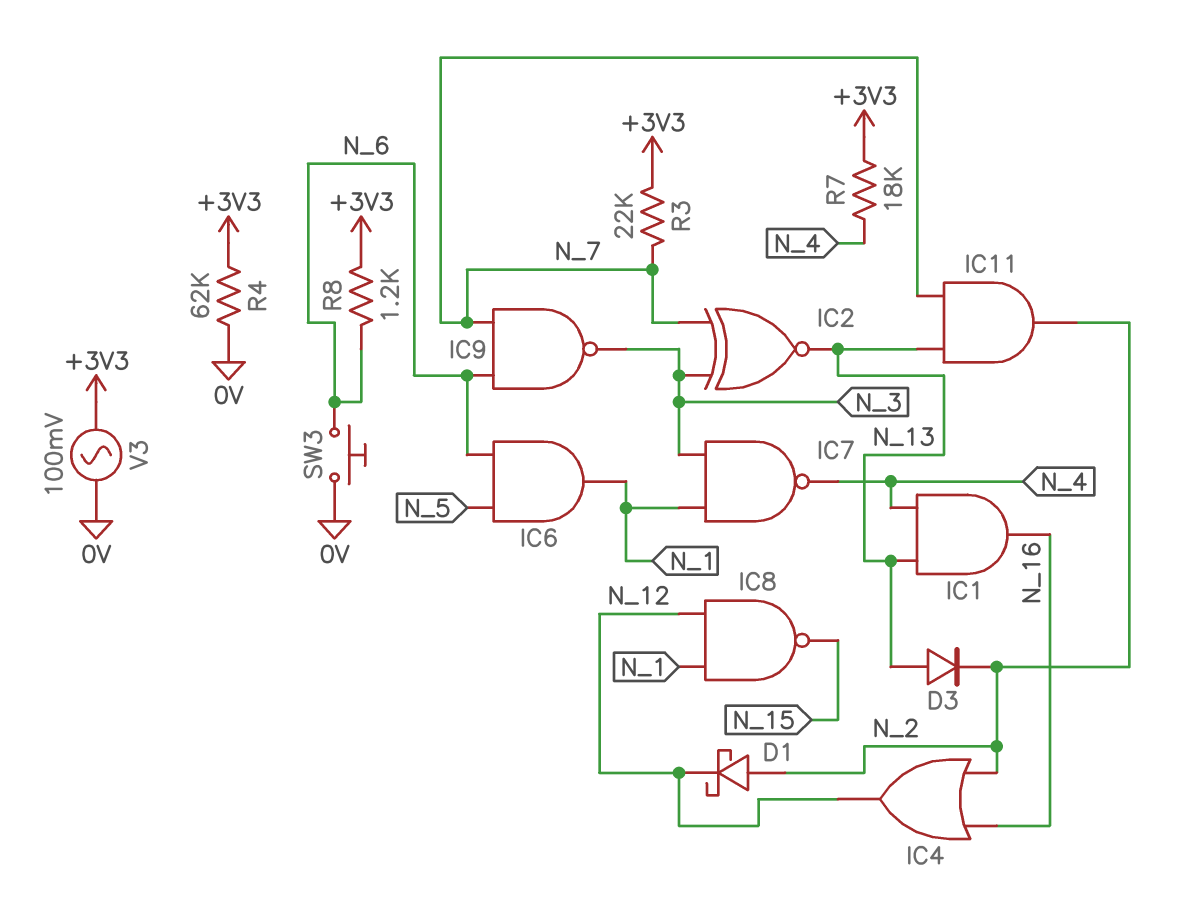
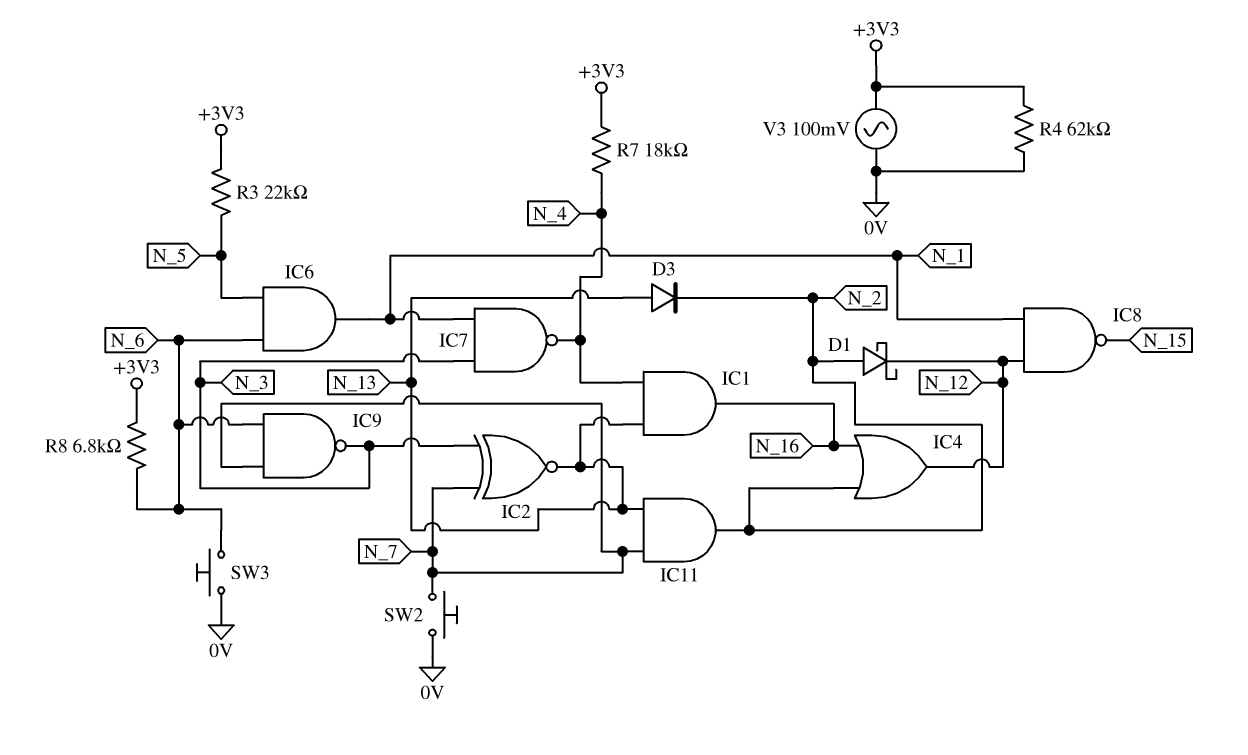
R3: 22k (+3V3, N_7) -> 22k (+3V3, N_5)
R8: 1.2k (+3V3, N_6) -> 6.8k (+3V3, N_6)
SW2: none -> button (0V, N_7)

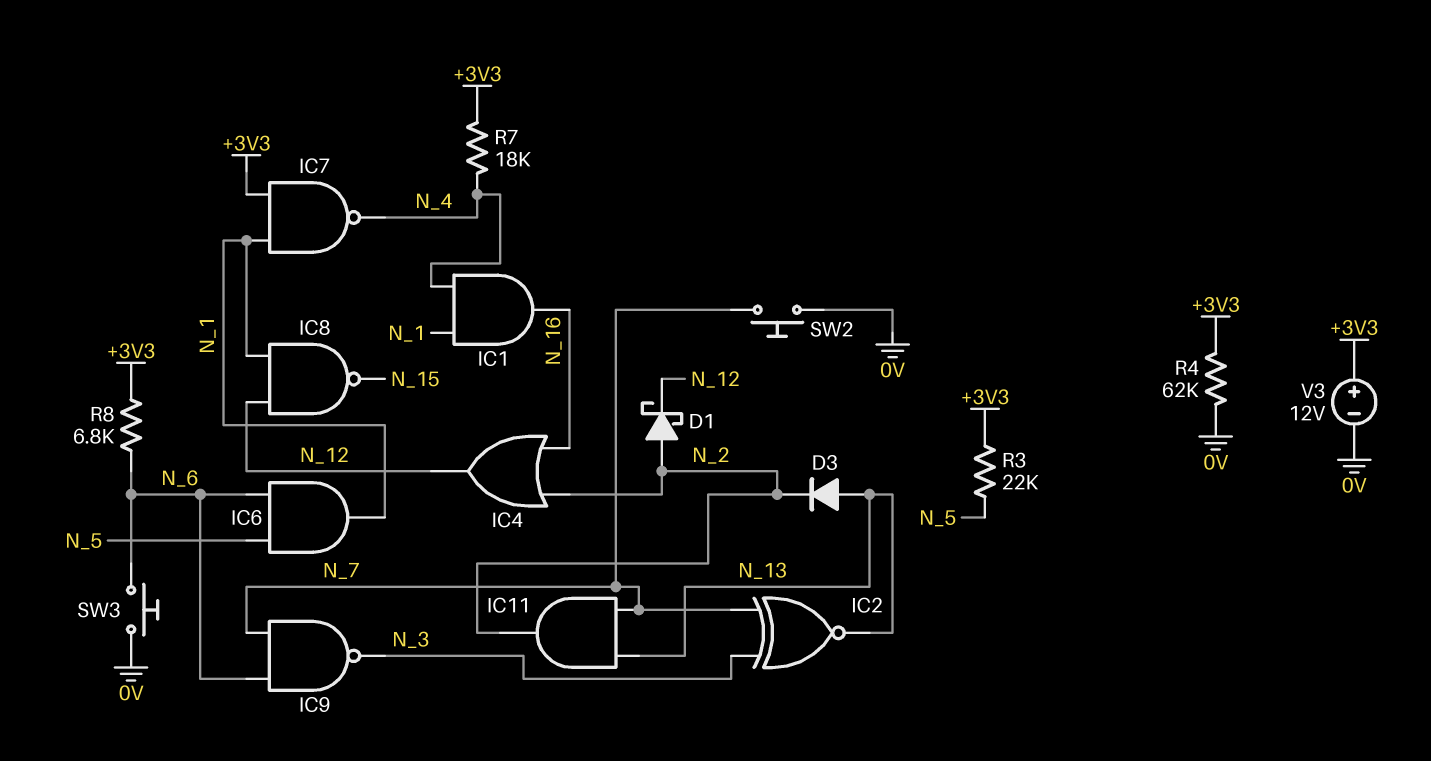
IC1: AND (in N_4, in N_13, out N_16) -> AND (in N_1, in N_4, out N_16)
IC7: NAND (in N_1, in N_3, out N_4) -> NAND (in +3V3, in N_1, out N_4)
V3: AC 100mV (+3V3, 0V) -> 12V (plus +3V3, minus 0V)

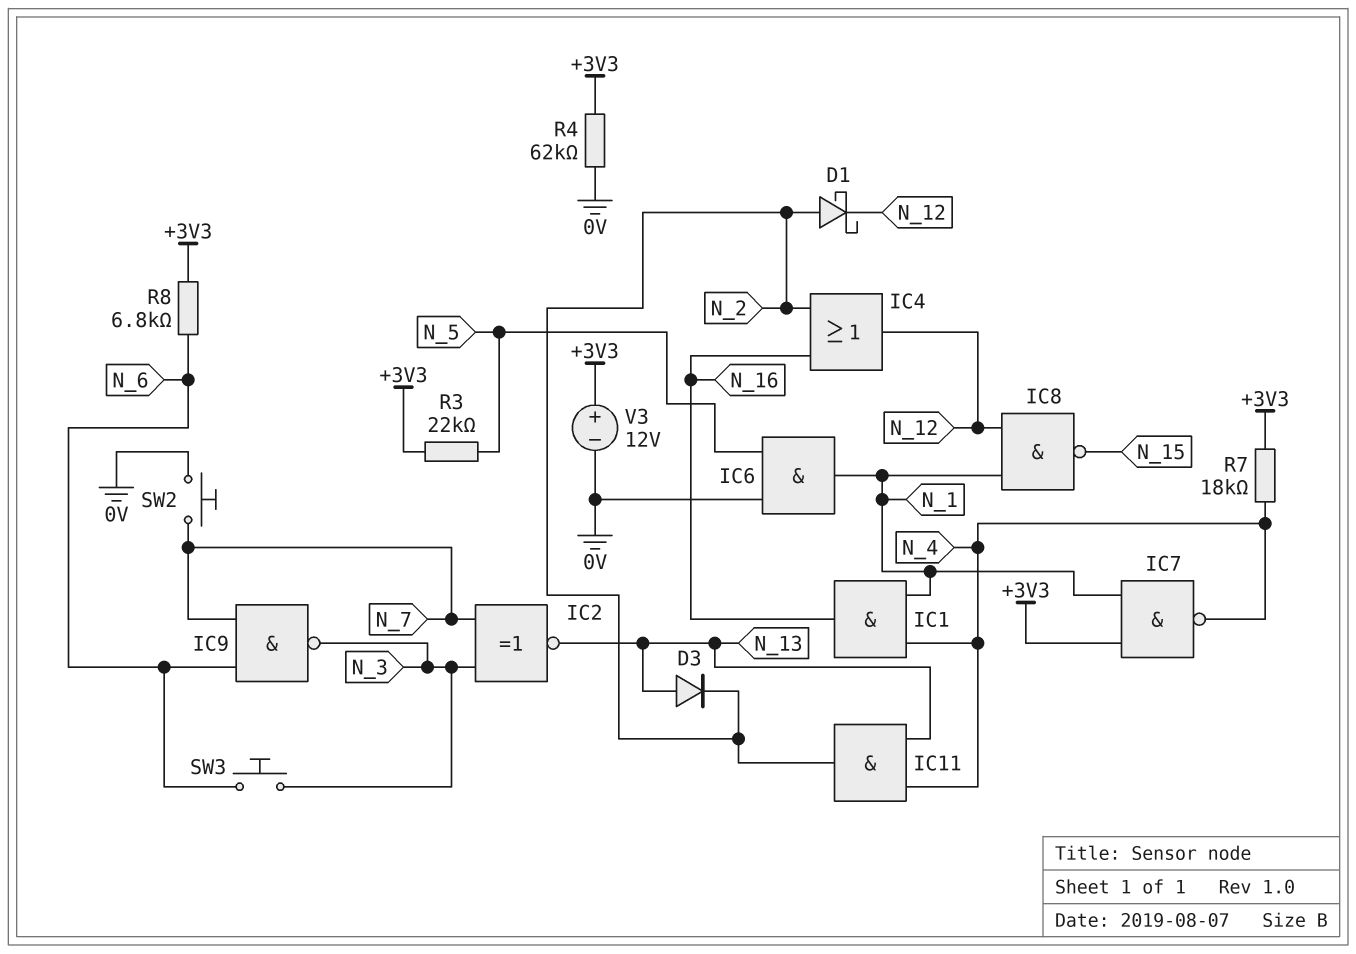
IC6: AND (in N_5, in N_6, out N_1) -> AND (in 0V, in N_5, out N_1)
IC11: AND (in N_7, in N_13, out N_2) -> AND (in N_4, in N_13, out N_2)
SW3: button (0V, N_6) -> button (N_3, N_6)

